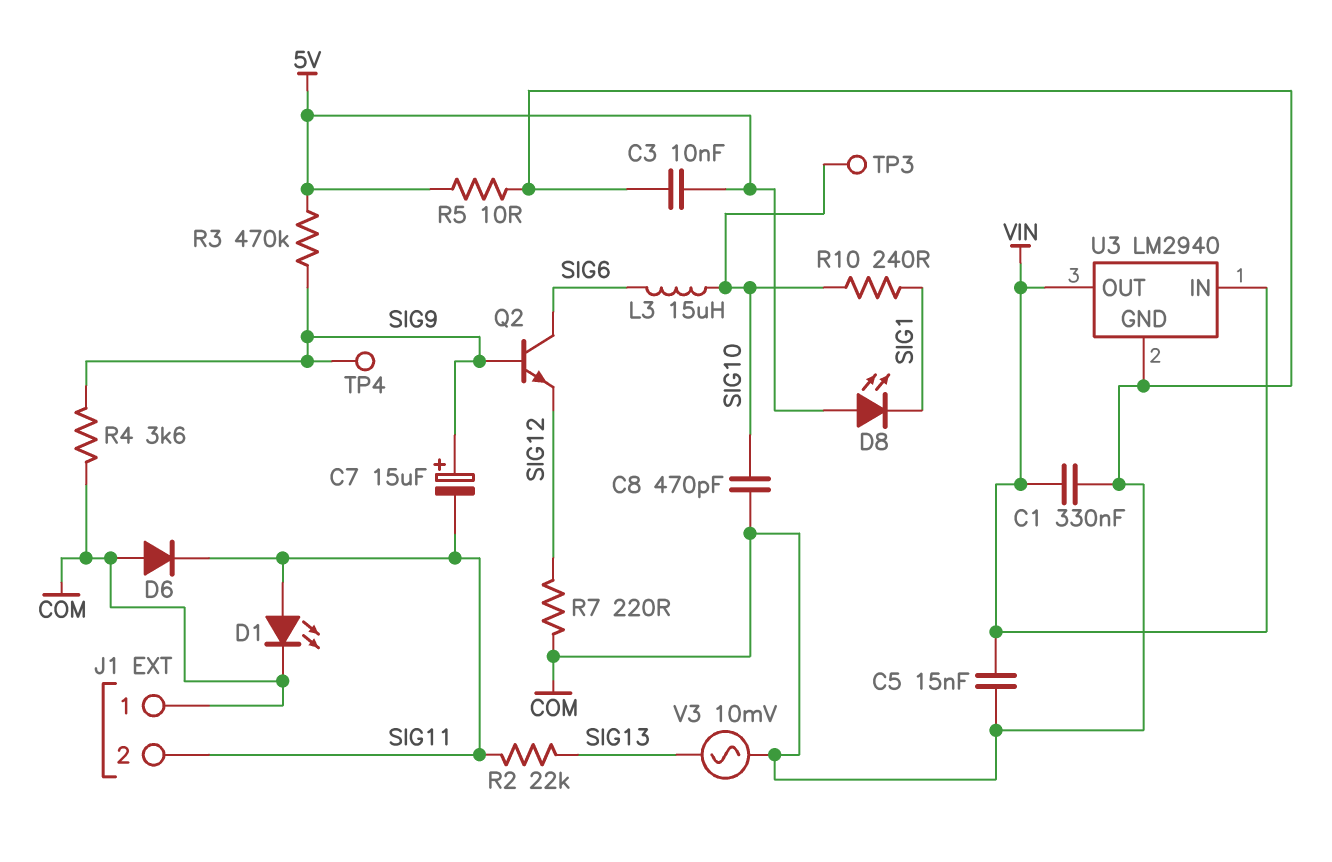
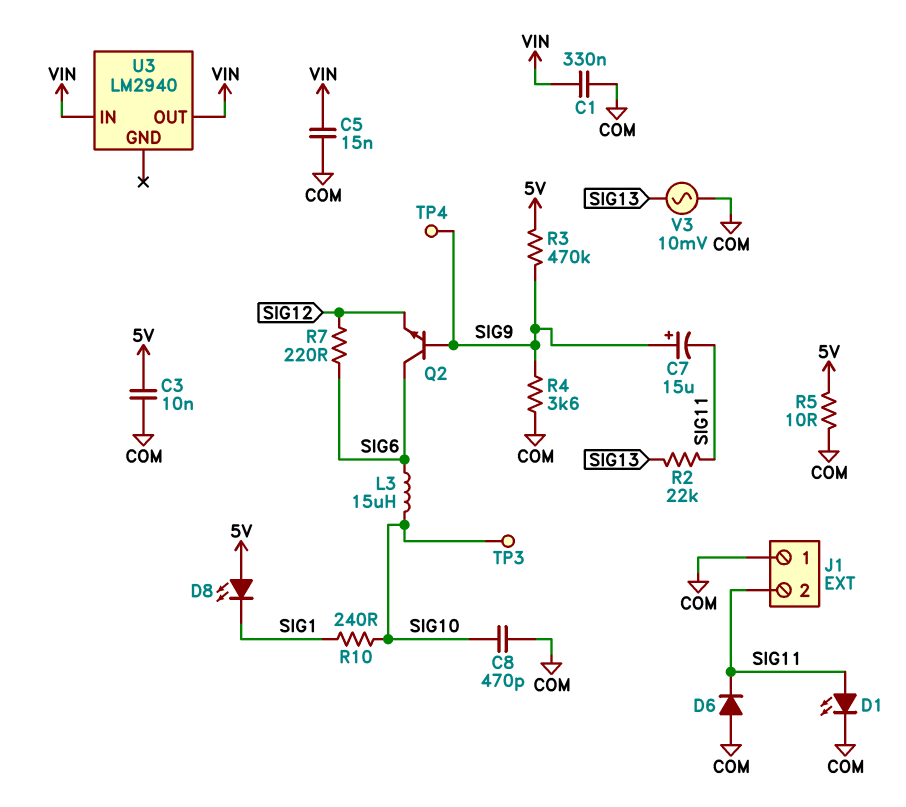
R7: 220 (COM, SIG12) -> 220 (SIG6, SIG12)
U3 pin GND: COM -> none

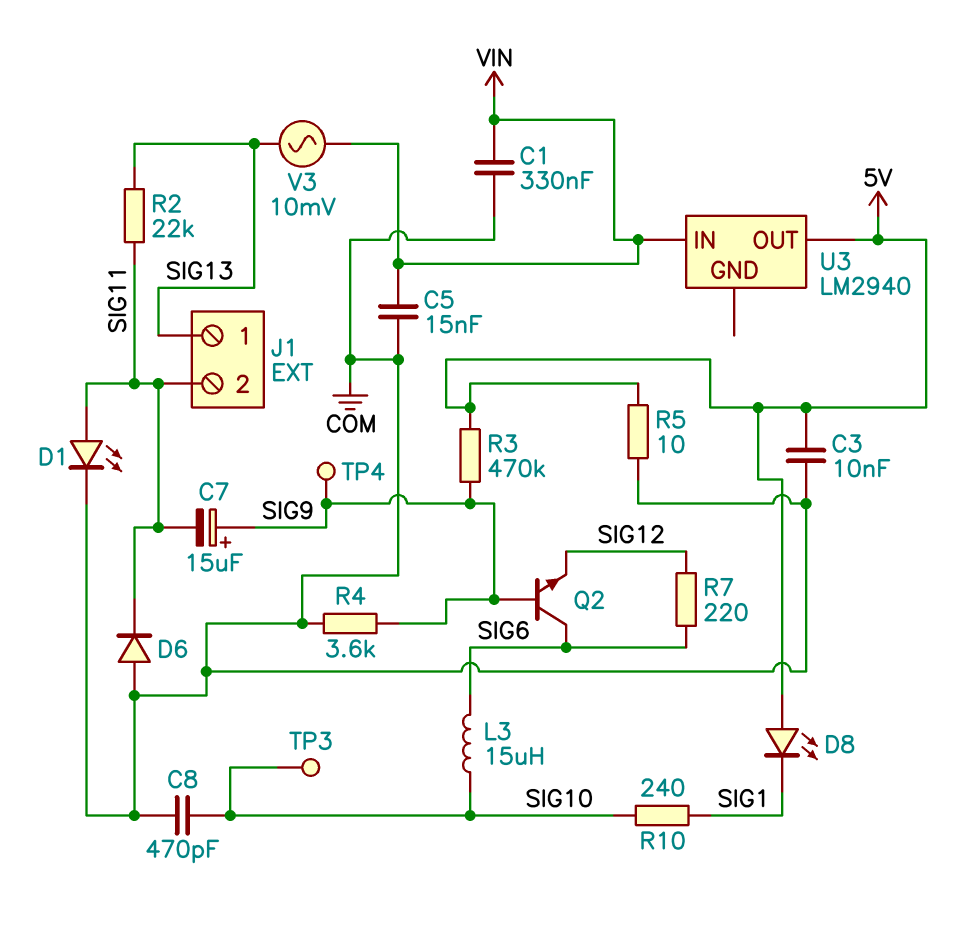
J1 pin 1: COM -> SIG13
U3 pin OUT: VIN -> 5V
V3: AC 10mV (COM, SIG13) -> AC 10mV (SIG13, VIN)

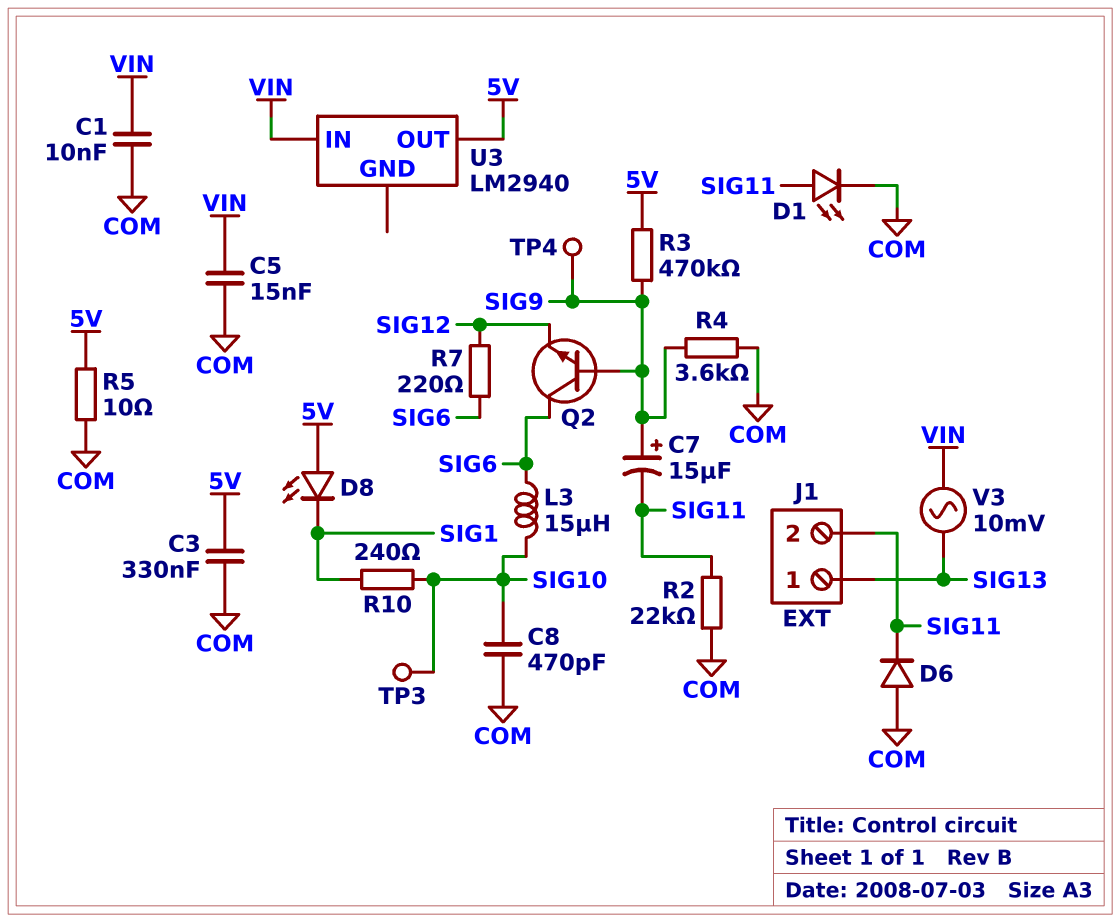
C1: 330nF (COM, VIN) -> 10nF (COM, VIN)
C3: 10nF (5V, COM) -> 330nF (5V, COM)
R2: 22k (SIG11, SIG13) -> 22k (COM, SIG11)

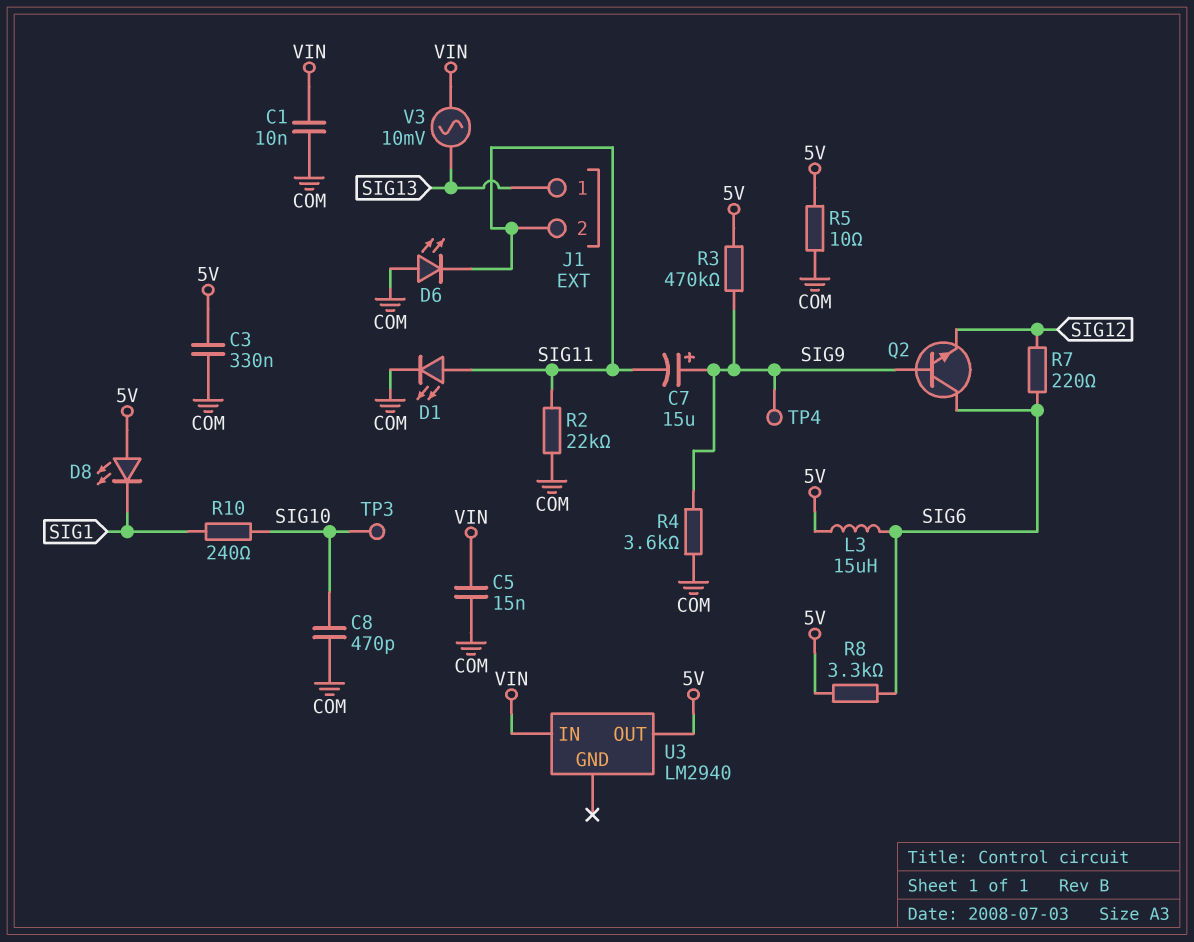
D6: diode (A COM, K SIG11) -> LED (A COM, K SIG11)
L3: 15uH (SIG6, SIG10) -> 15uH (5V, SIG6)
R8: none -> 3.3k (5V, SIG6)

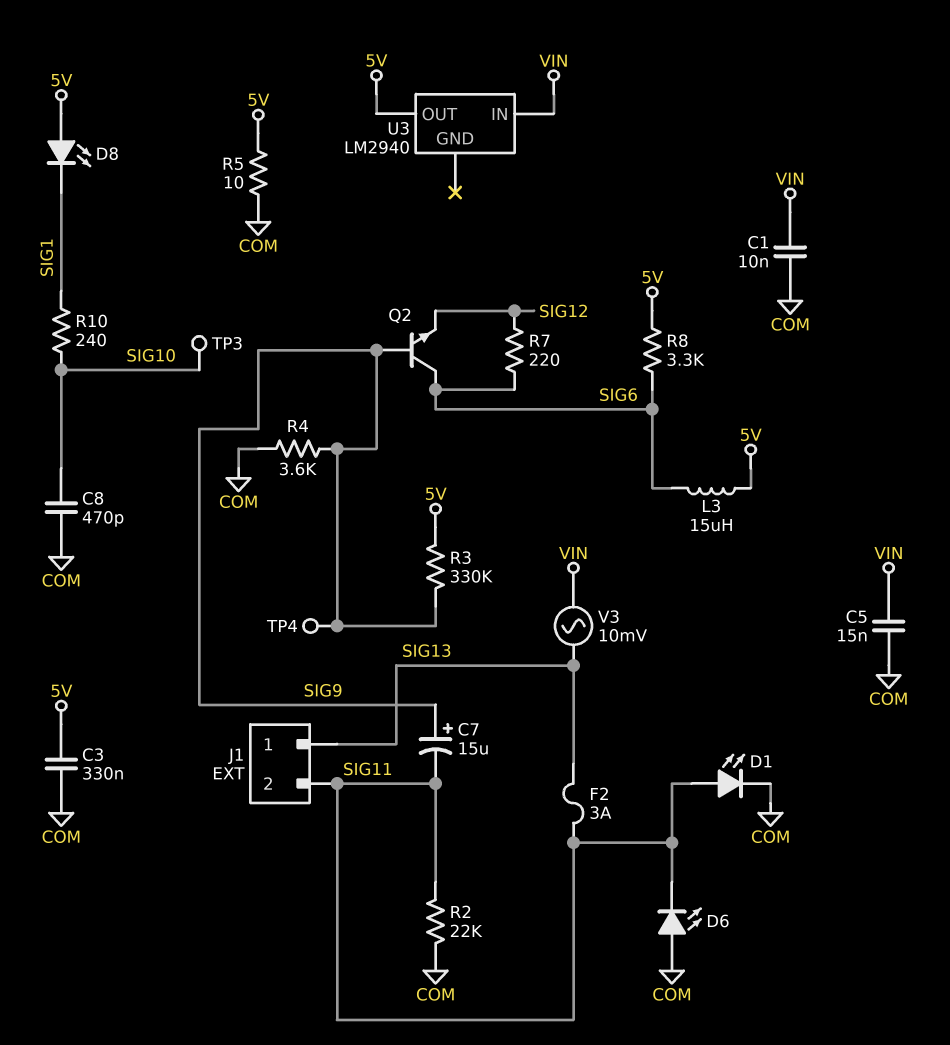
F2: none -> 3A (SIG11, SIG13)
R3: 470k (5V, SIG9) -> 330k (5V, SIG9)

